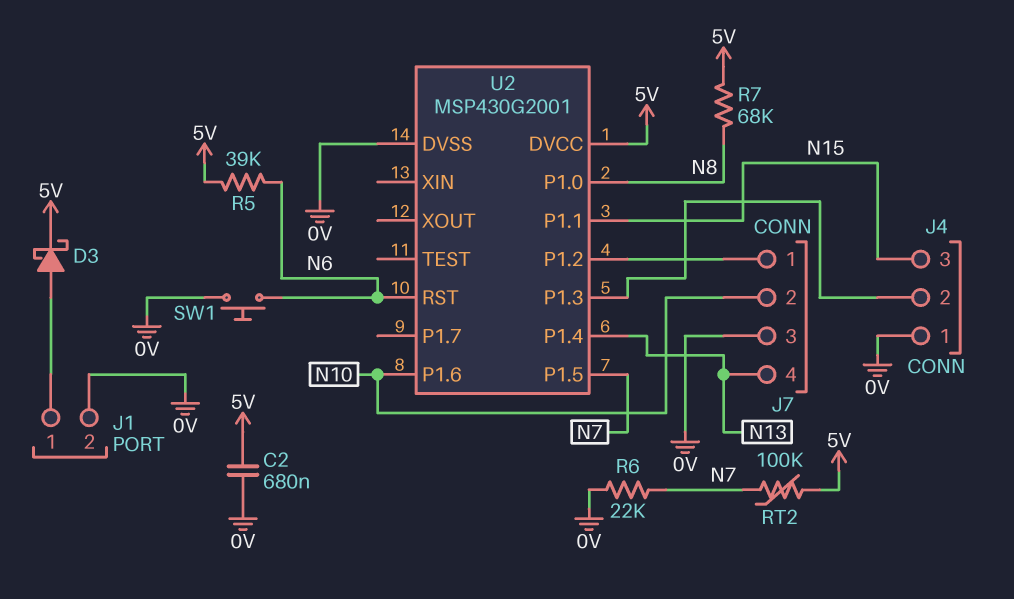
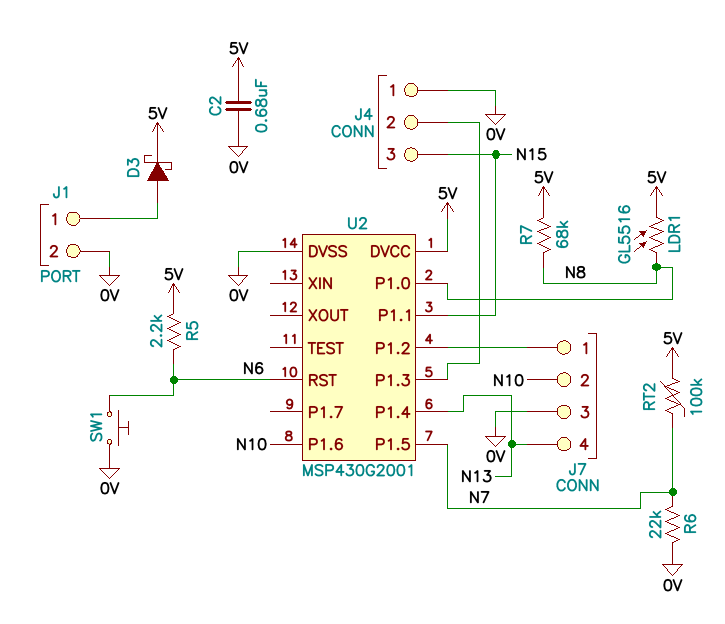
LDR1: none -> GL5516 (5V, N8)
R5: 39k (5V, N6) -> 2.2k (5V, N6)

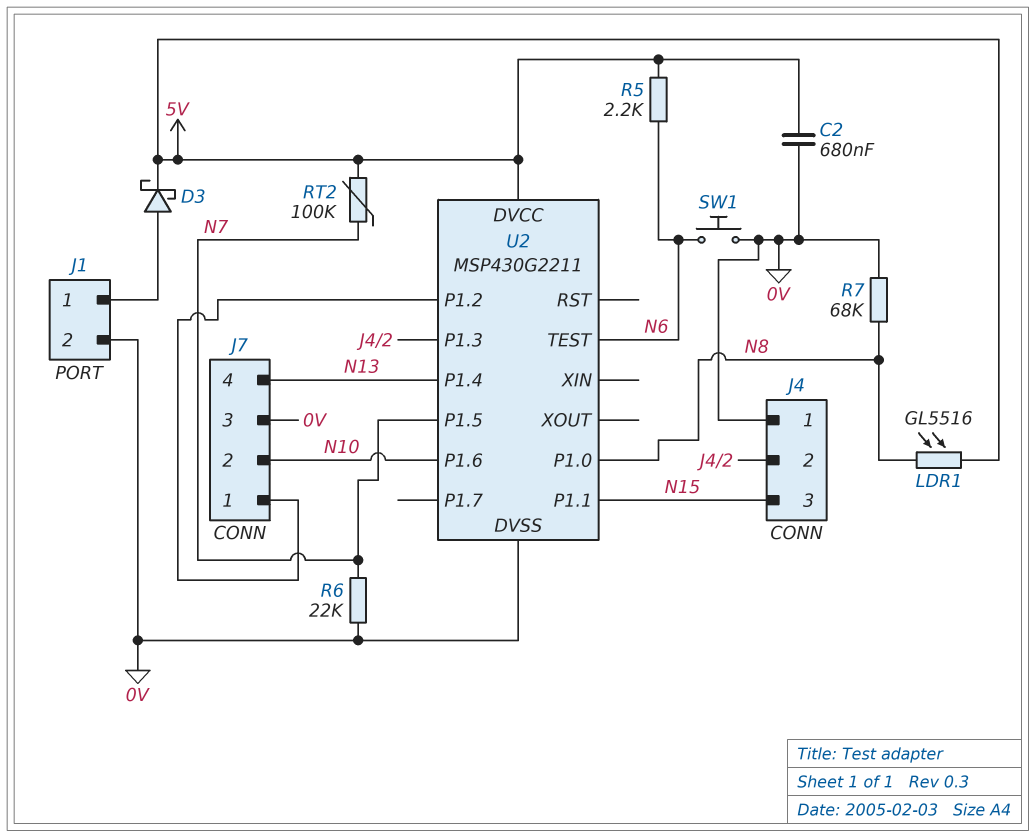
R7: 68k (5V, N8) -> 68k (0V, N8)
U2: MSP430G2001 -> MSP430G2211
U2 pin RST: N6 -> none
U2 pin TEST: none -> N6

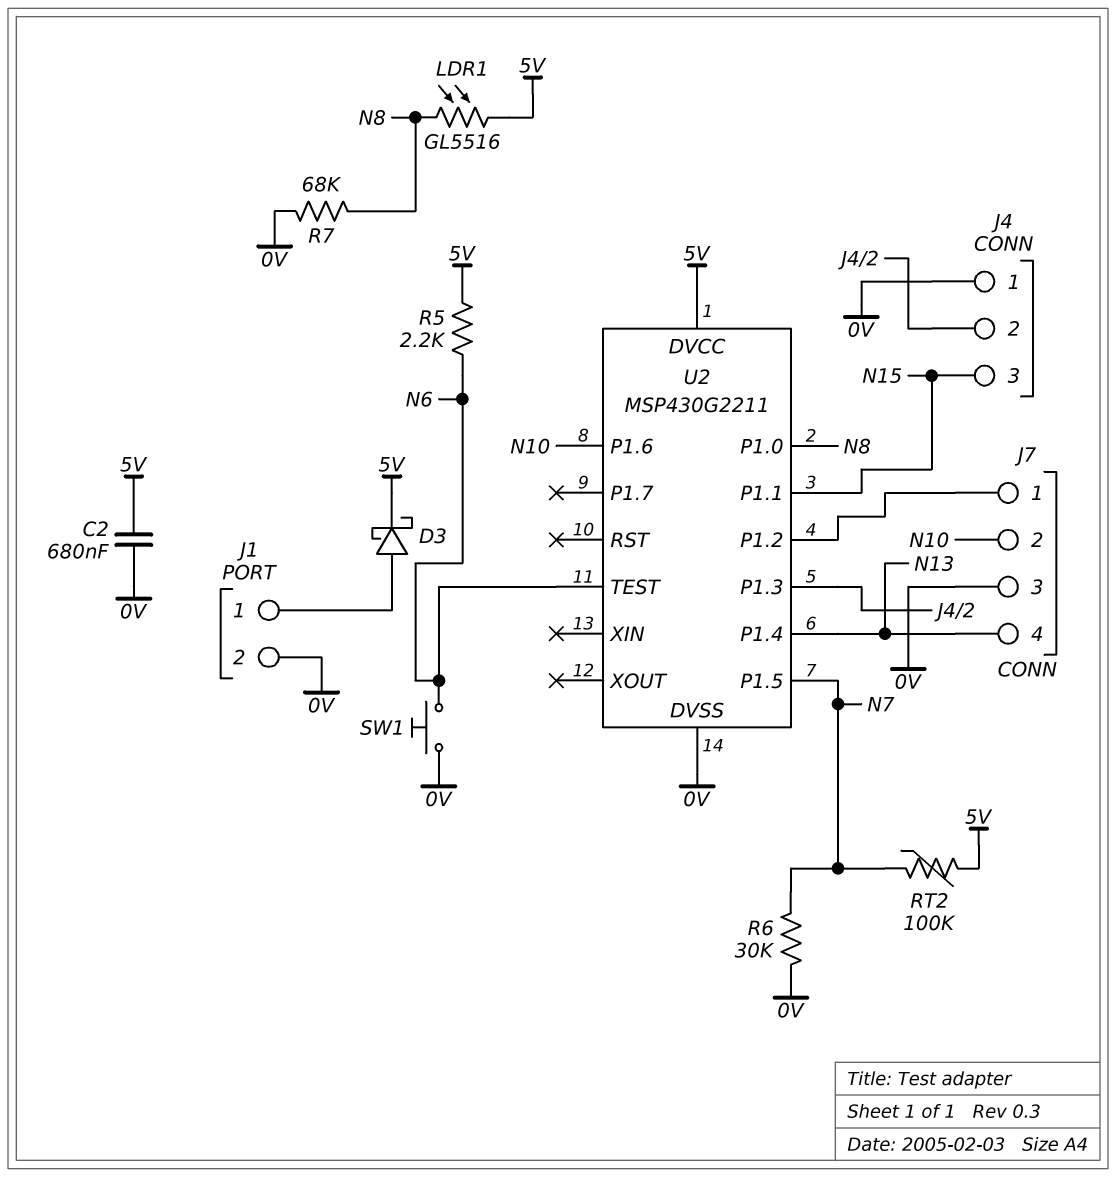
R6: 22k (0V, N7) -> 30k (0V, N7)

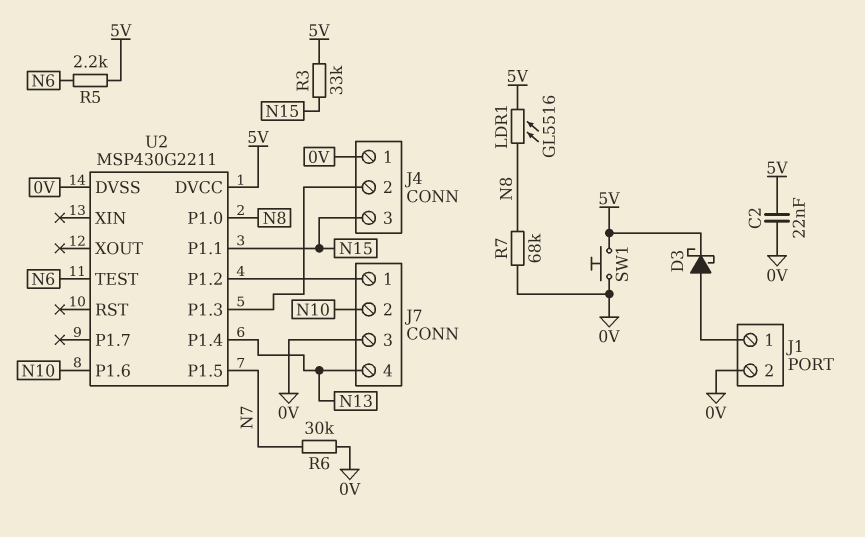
C2: 680nF (0V, 5V) -> 22nF (0V, 5V)
R3: none -> 33k (5V, N15)
RT2: 100k (5V, N7) -> none
SW1: button (0V, N6) -> button (0V, 5V)

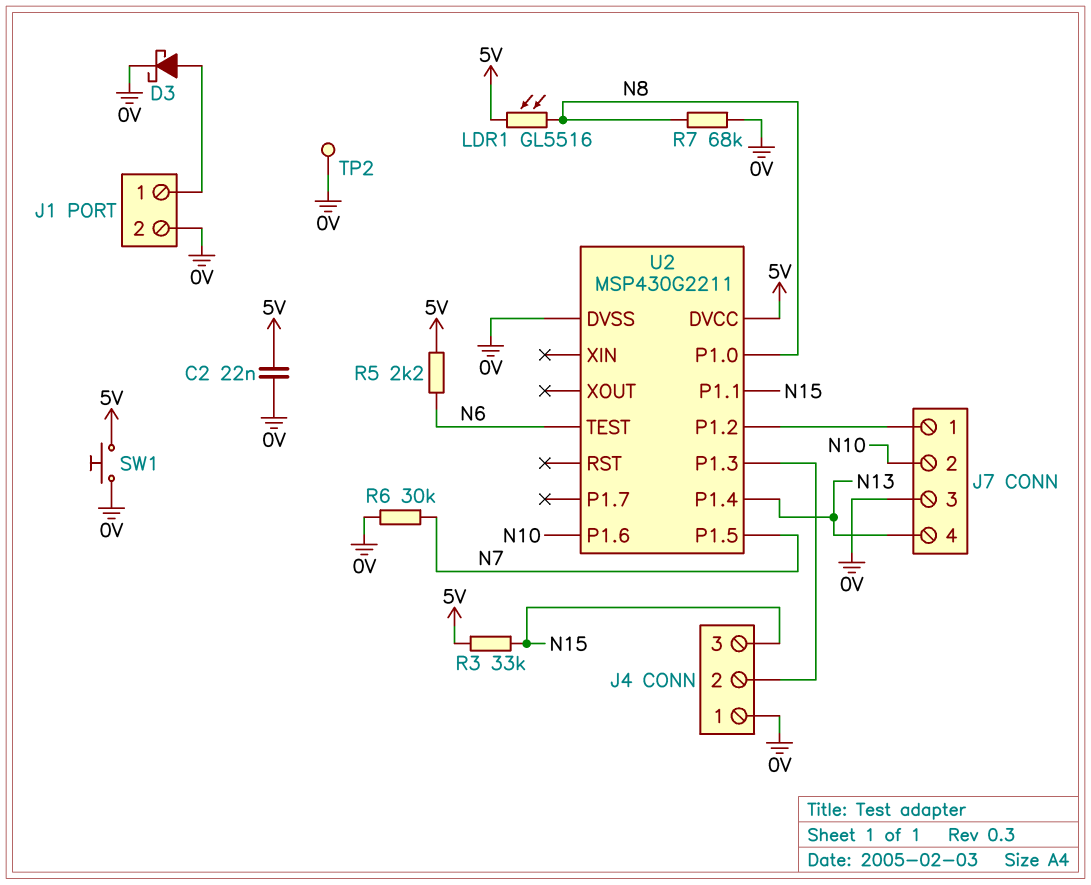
D3: schottky (A J1/1, K 5V) -> schottky (A J1/1, K 0V)
TP2: none -> test point (0V)

